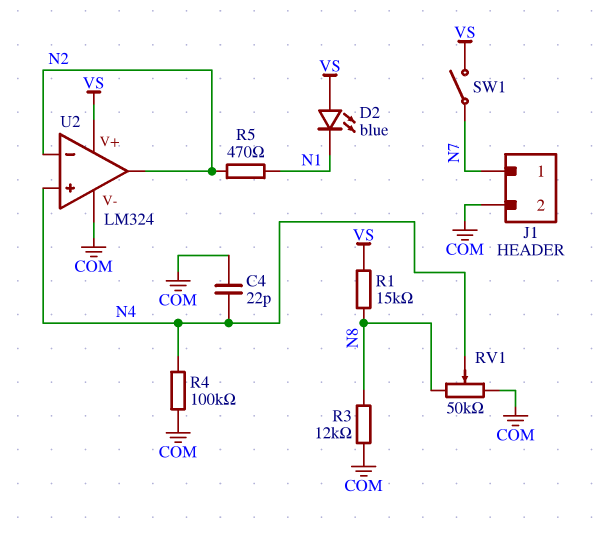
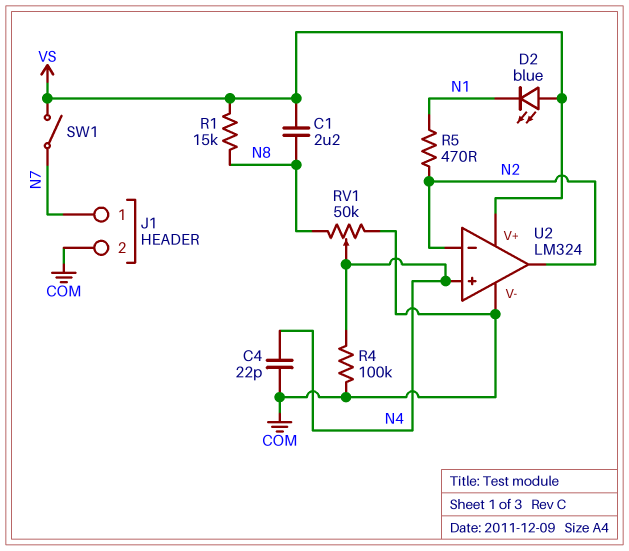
C1: none -> 2.2uF (N8, VS)
R3: 12k (COM, N8) -> none

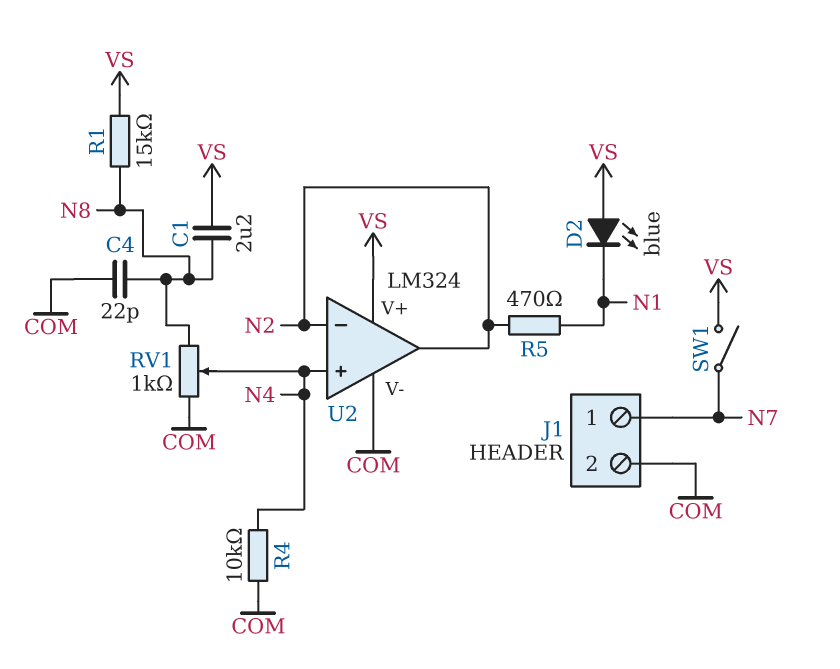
C4: 22pF (COM, N4) -> 22pF (COM, N8)
R4: 100k (COM, N4) -> 10k (COM, N4)
RV1: 50k (COM, N8, wiper N4) -> 1k (COM, N8, wiper N4)

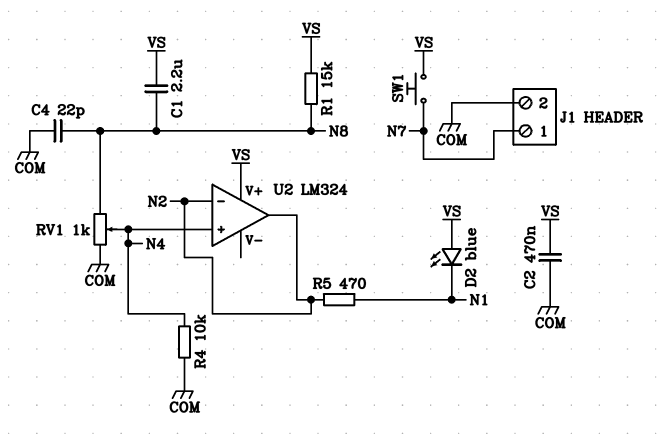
C2: none -> 470nF (COM, VS)
SW1: switch (N7, VS) -> button (N7, VS)
U2 pin V-: COM -> none

